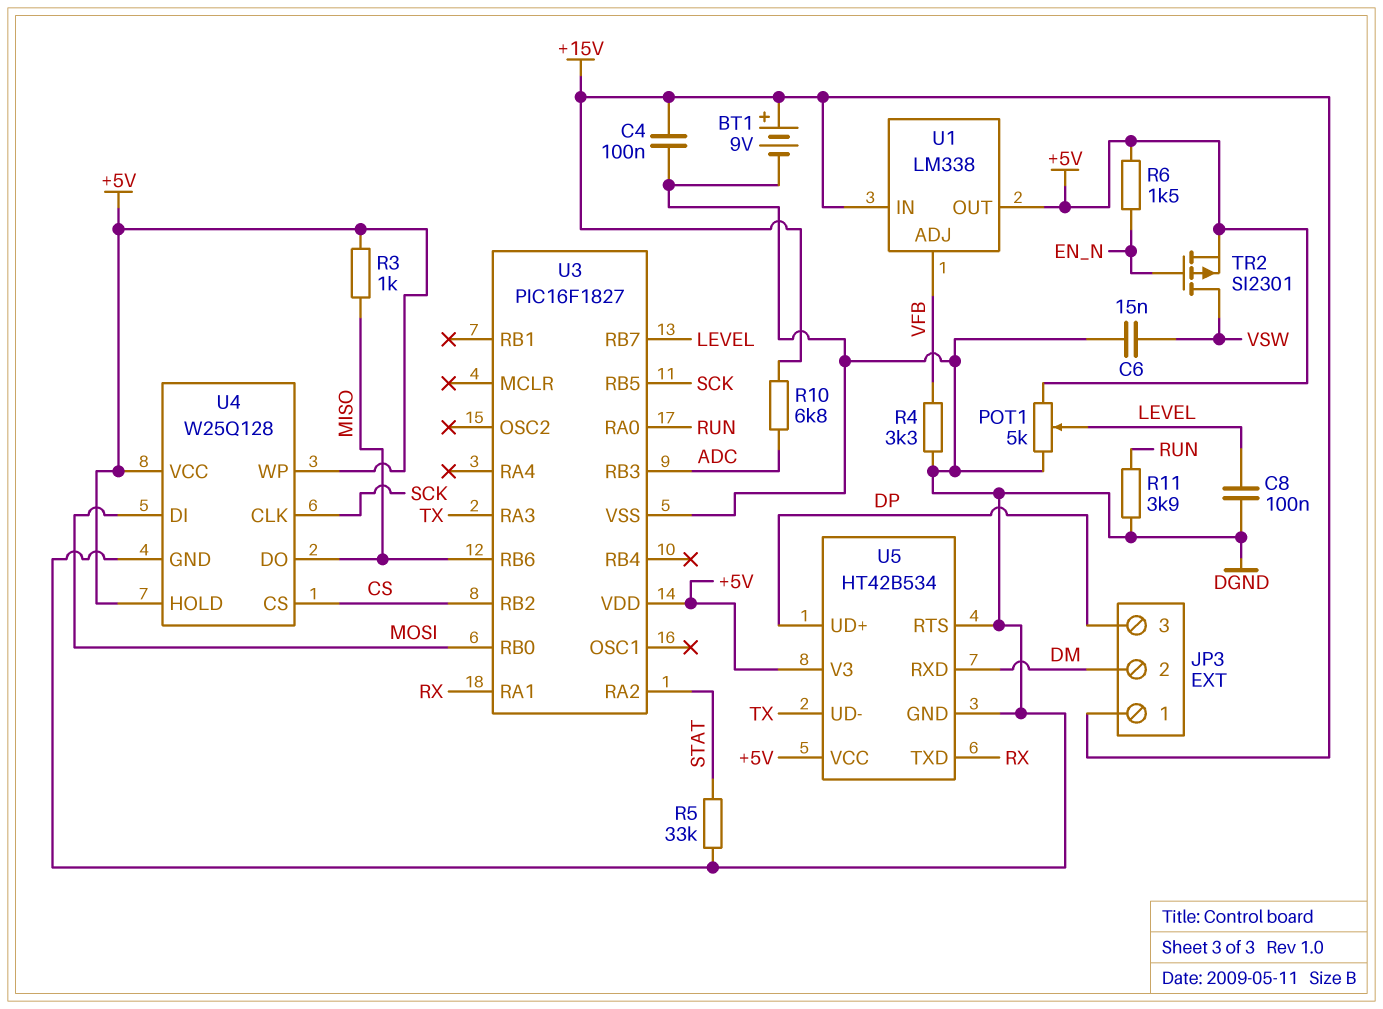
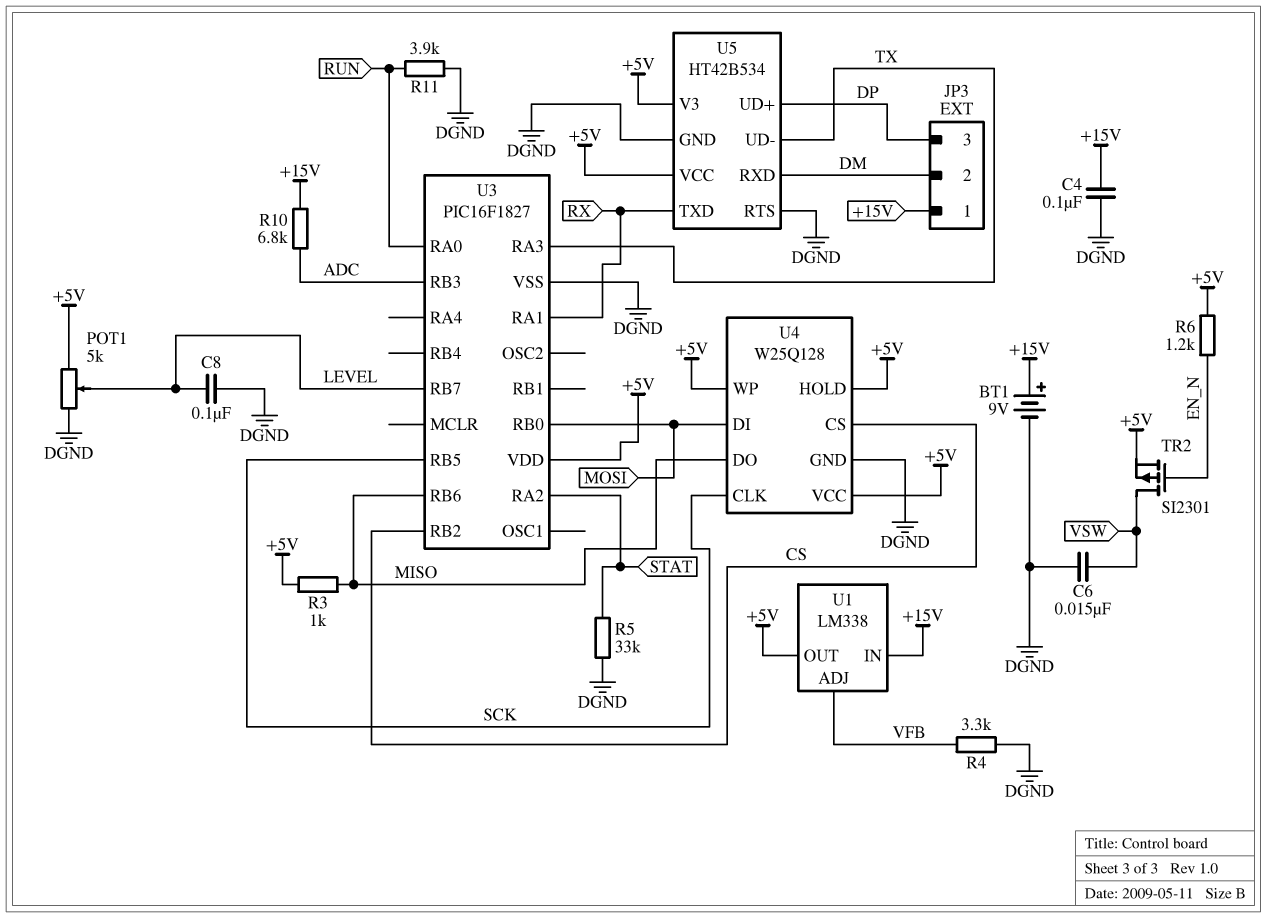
R6: 1.5k (+5V, EN_N) -> 1.2k (+5V, EN_N)

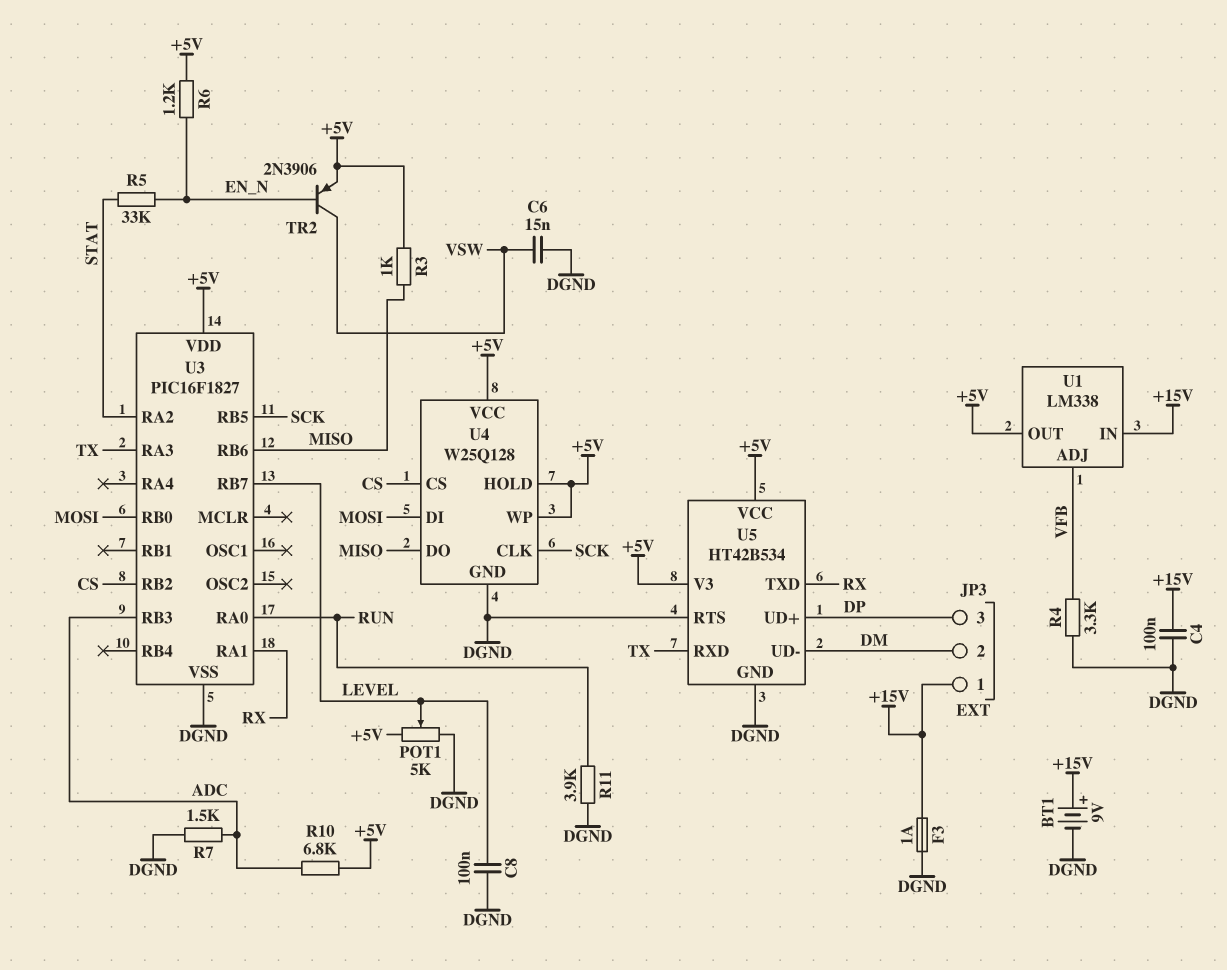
F3: none -> 1A (+15V, DGND)
R5: 33k (DGND, STAT) -> 33k (EN_N, STAT)
R7: none -> 1.5k (ADC, DGND)
R10: 6.8k (+15V, ADC) -> 6.8k (+5V, ADC)
TR2: PMOS SI2301 (G EN_N, D VSW, S +5V) -> PNP 2N3906 (B EN_N, C VSW, E +5V)
U5 pin RXD: DM -> TX
U5 pin UD-: TX -> DM

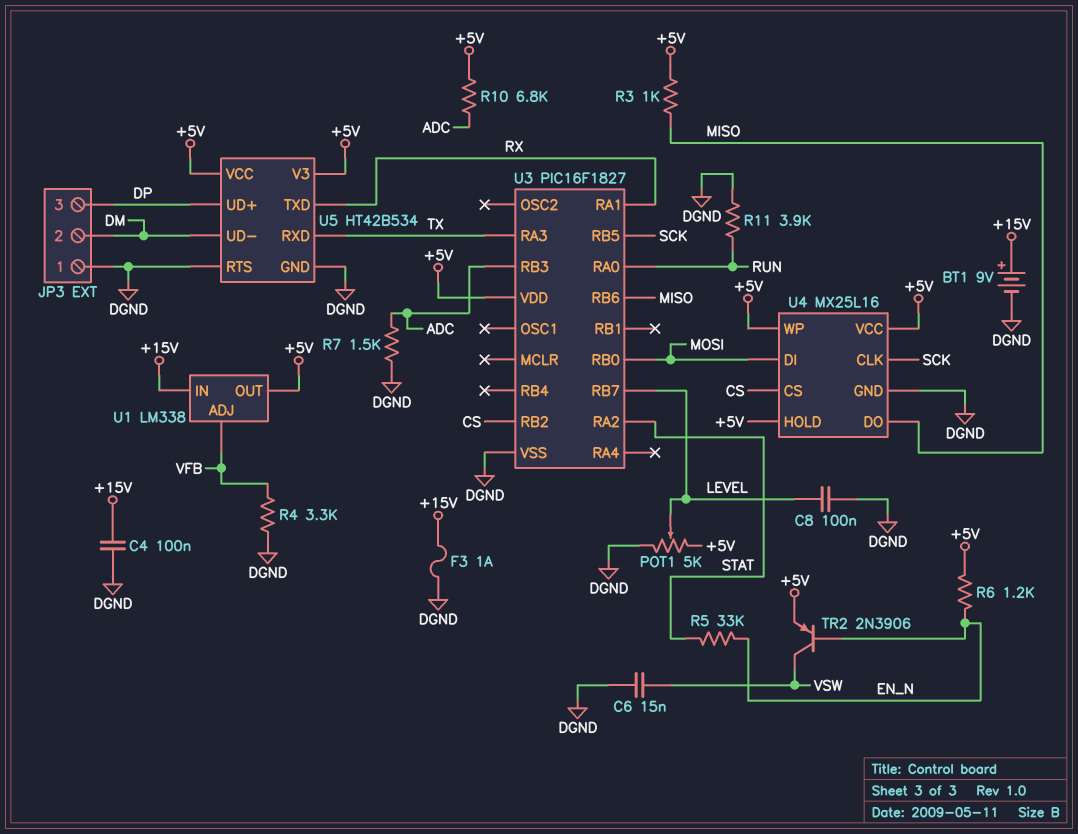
JP3 pin 1: +15V -> DGND
U4: W25Q128 -> MX25L16

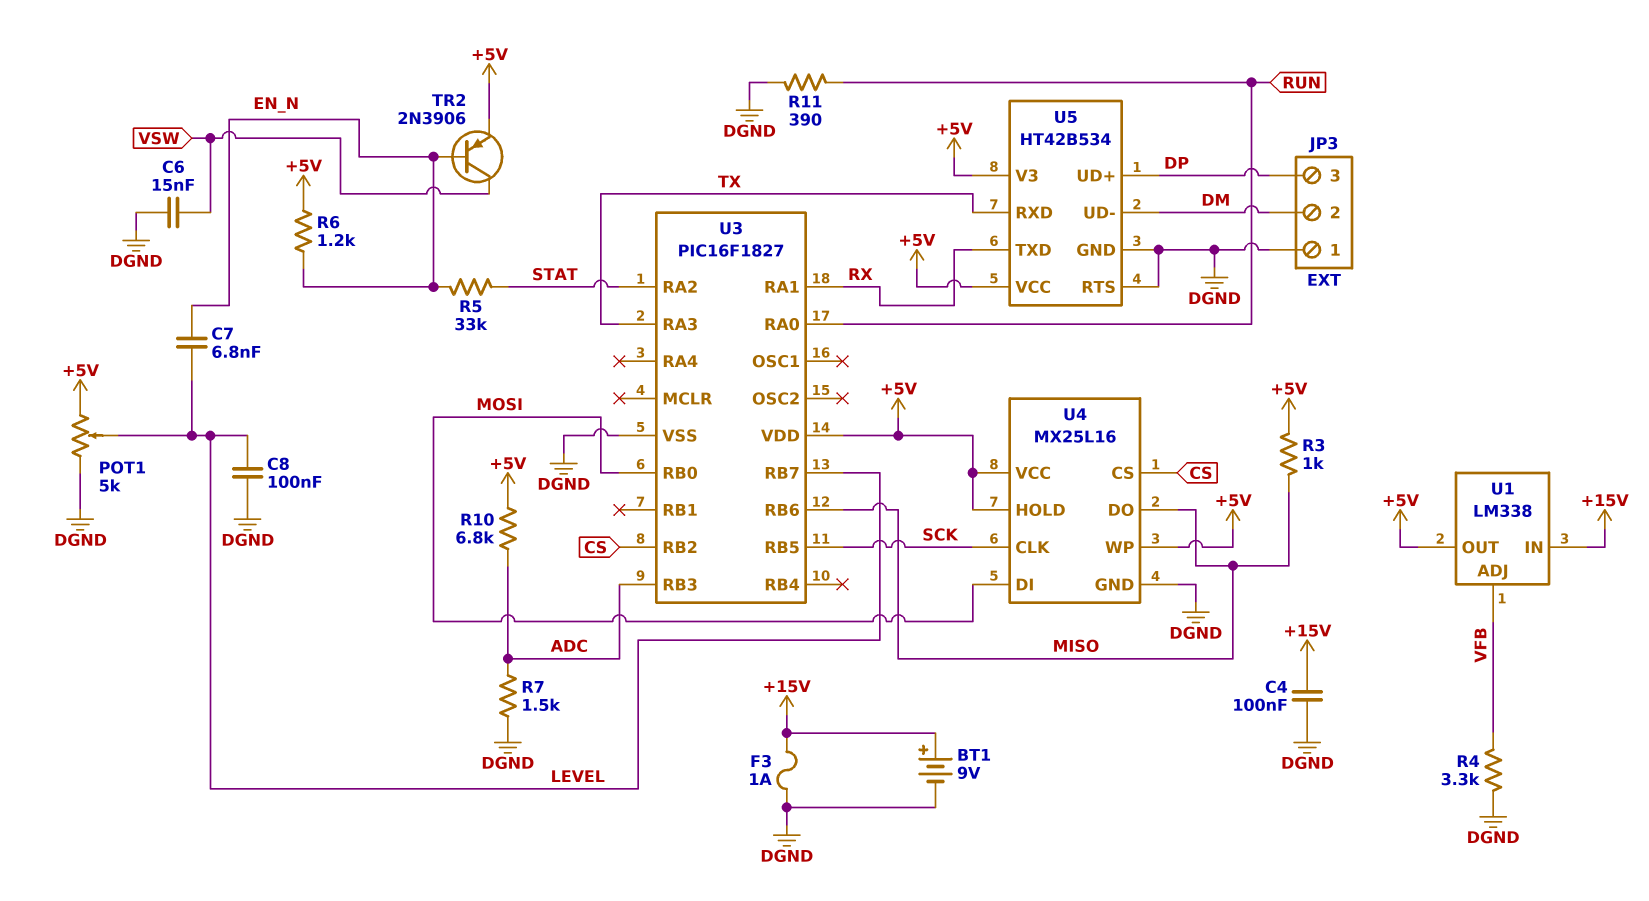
C7: none -> 6.8nF (EN_N, LEVEL)
R11: 3.9k (DGND, RUN) -> 390 (DGND, RUN)

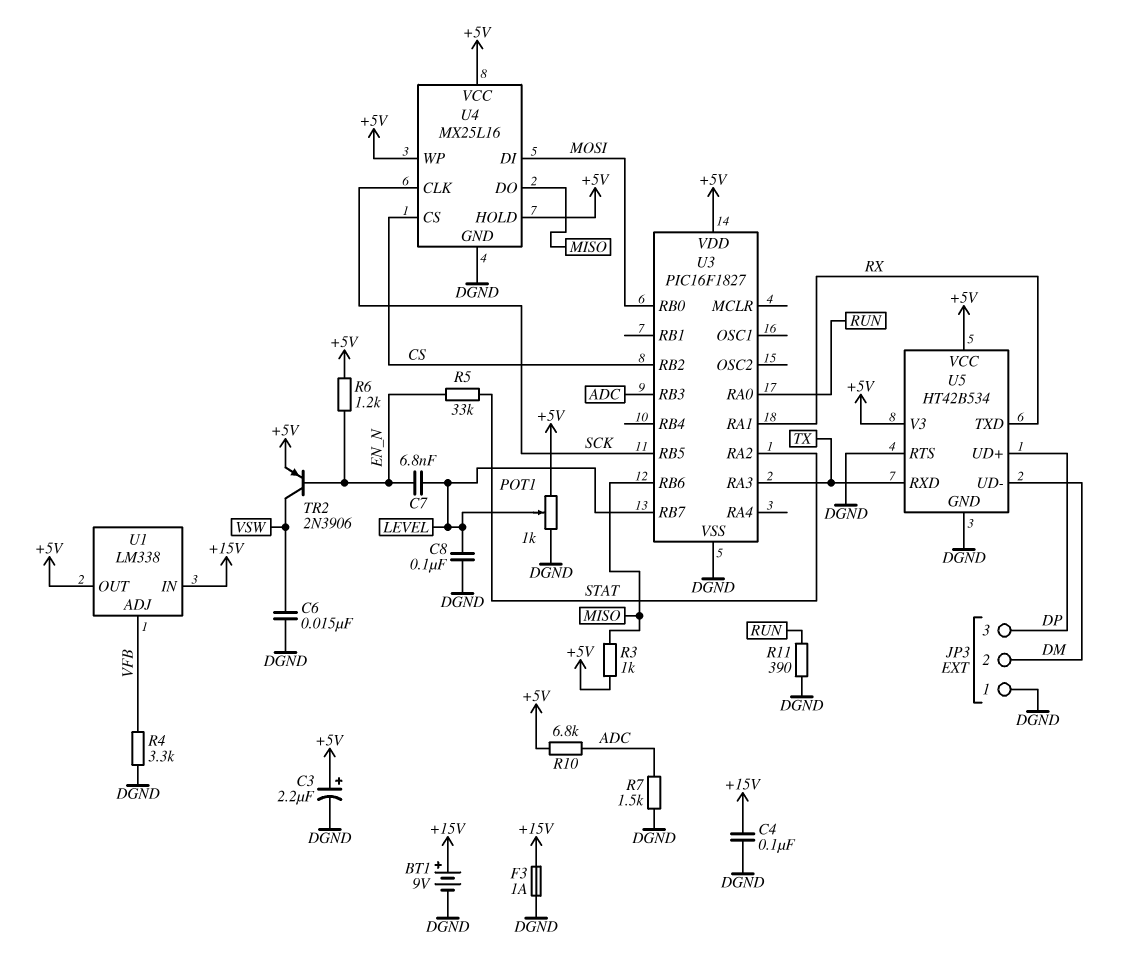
C3: none -> 2.2uF (plus +5V, minus DGND)
POT1: 5k (+5V, DGND, wiper LEVEL) -> 1k (+5V, DGND, wiper LEVEL)

